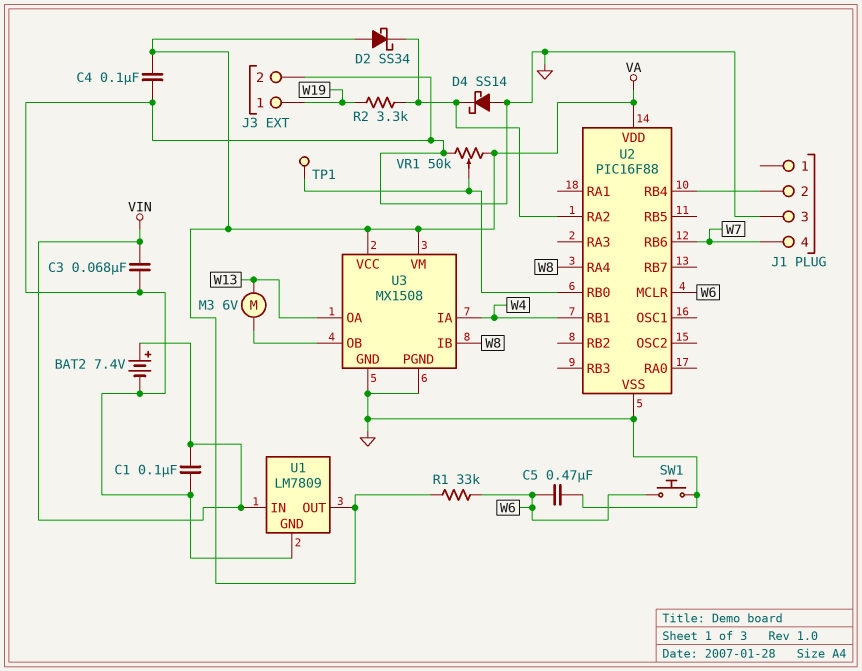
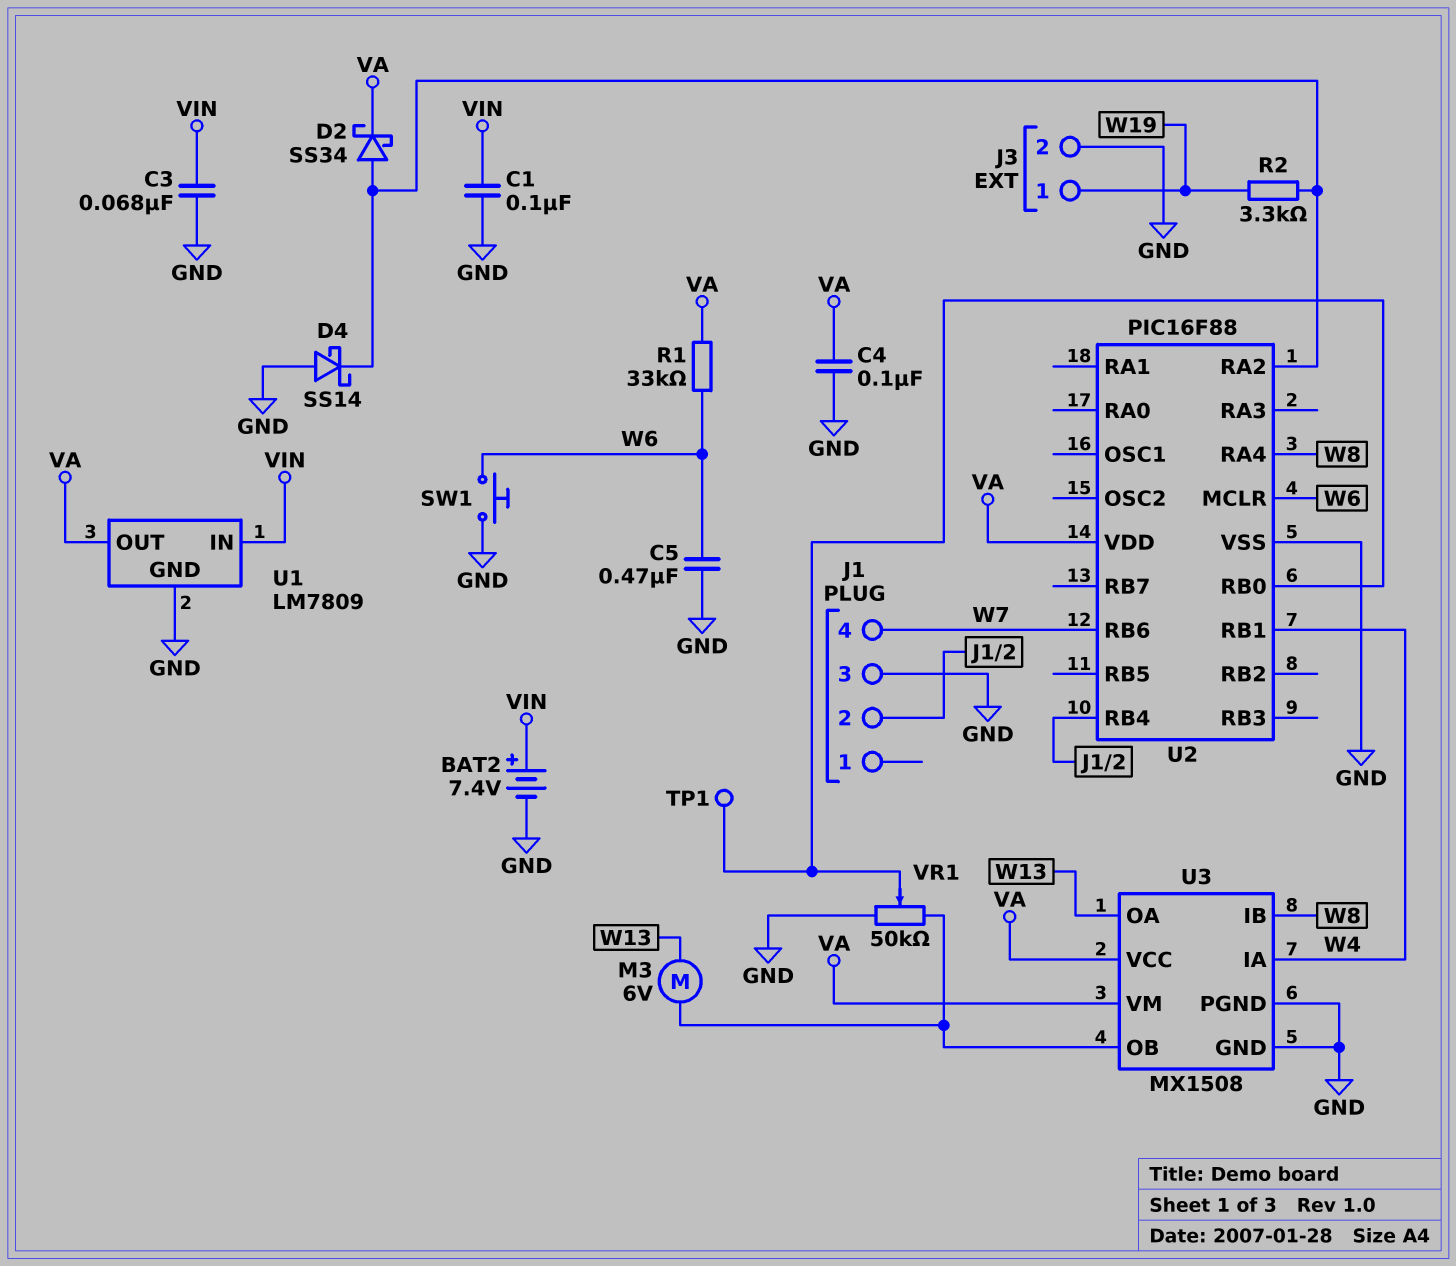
D2: schottky SS34 (A VA, K U2/RA2) -> schottky SS34 (A U2/RA2, K VA)
VR1: 50k (GND, VA, wiper U2/RB0) -> 50k (GND, U3/OB, wiper U2/RB0)

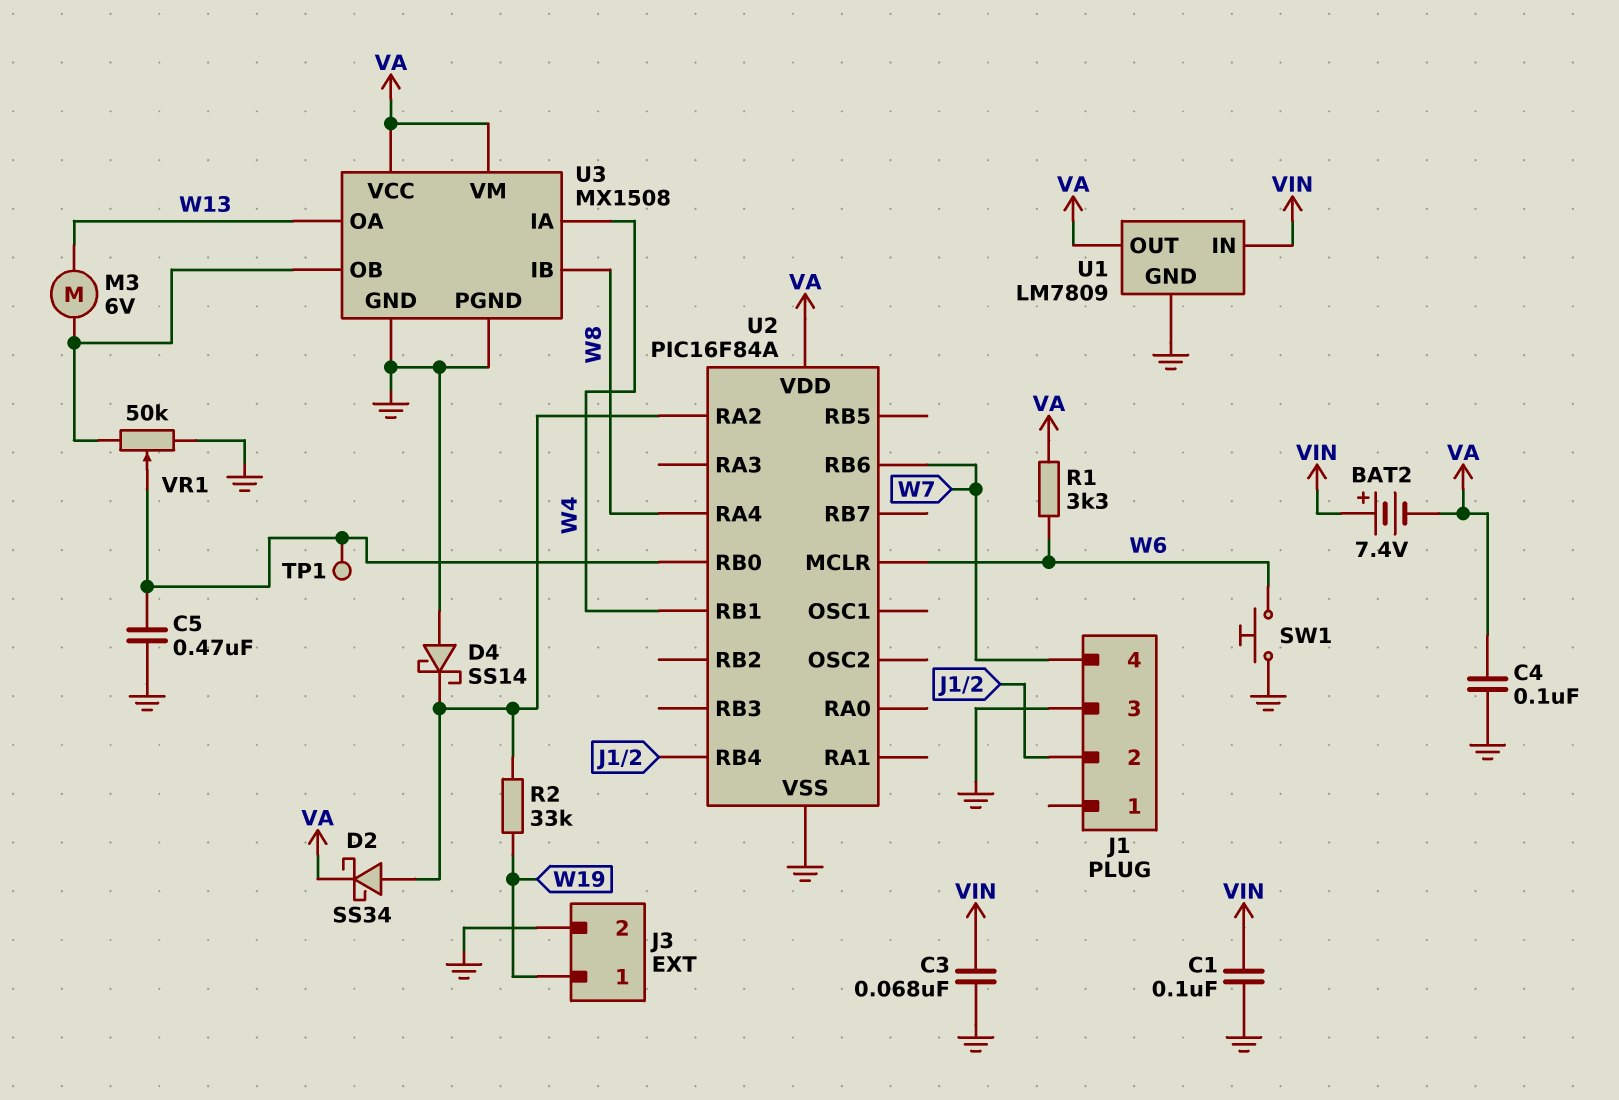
BAT2: 7.4V (plus VIN, minus GND) -> 7.4V (plus VIN, minus VA)
C5: 470nF (GND, W6) -> 470nF (GND, U2/RB0)
R1: 33k (VA, W6) -> 3.3k (VA, W6)
R2: 3.3k (U2/RA2, W19) -> 33k (U2/RA2, W19)
U2: PIC16F88 -> PIC16F84A

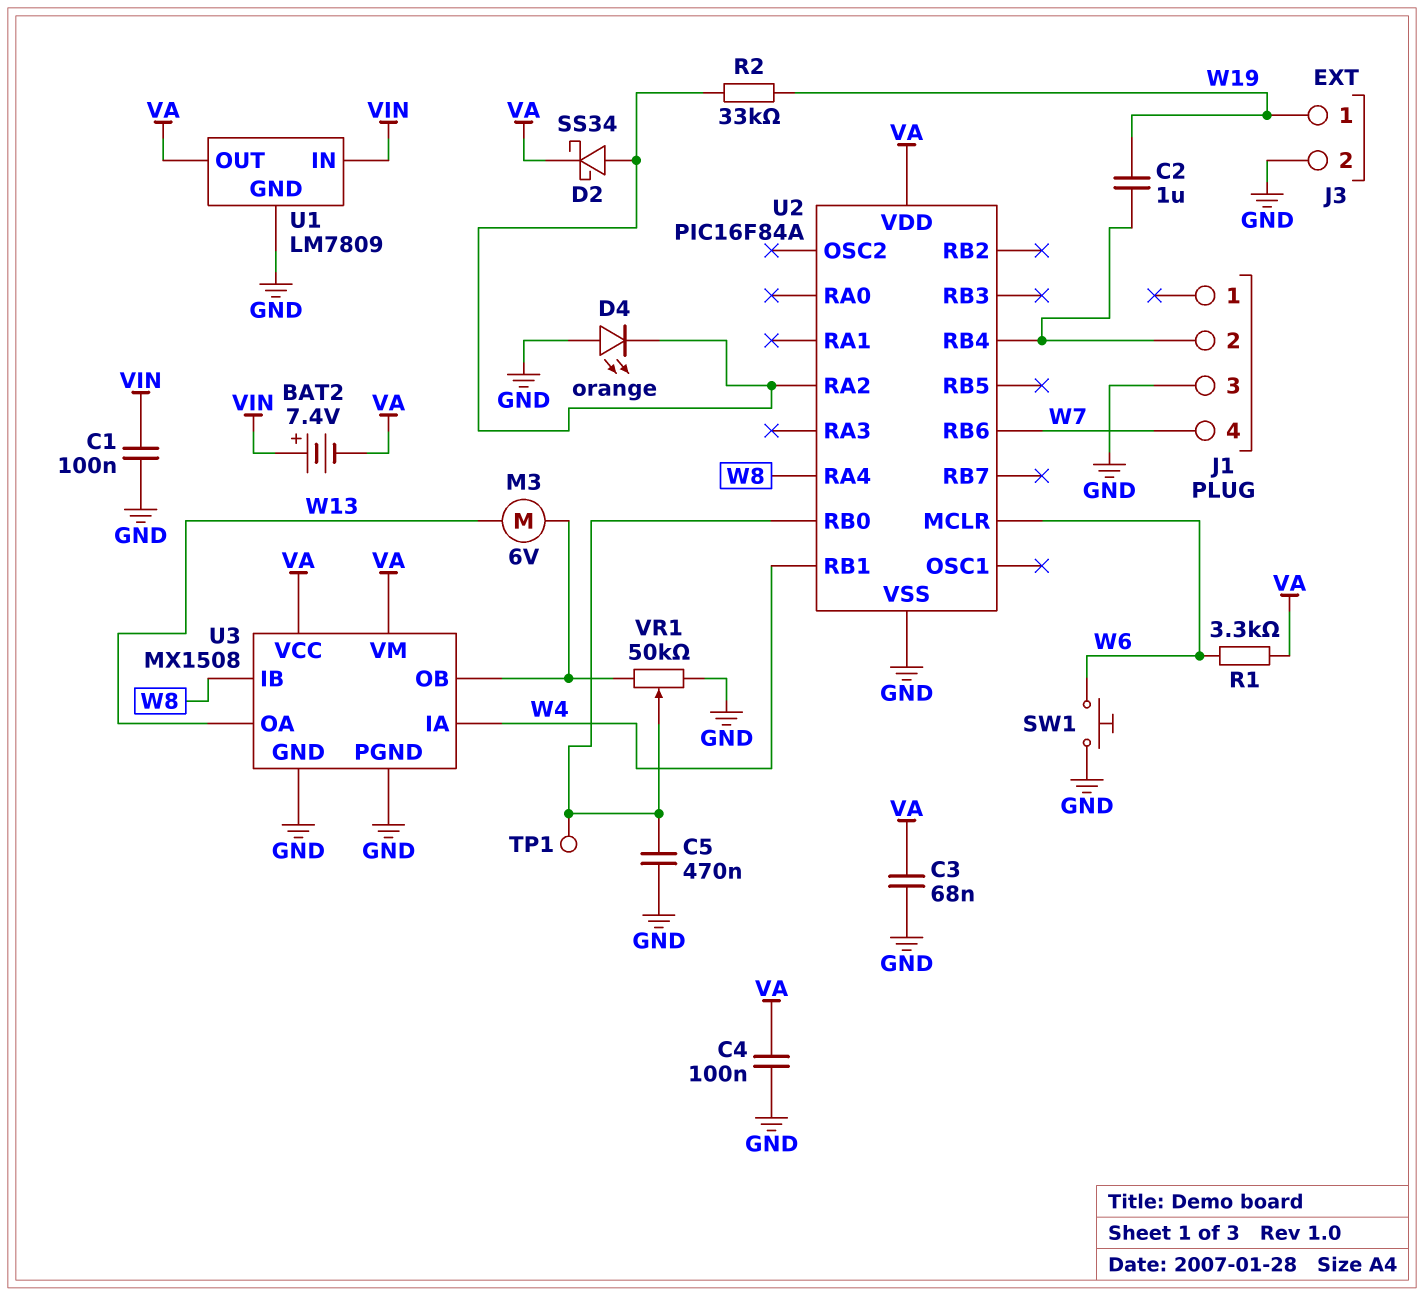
C2: none -> 1uF (J1/2, W19)
C3: 68nF (GND, VIN) -> 68nF (GND, VA)
D4: schottky SS14 (A GND, K U2/RA2) -> LED orange (A GND, K U2/RA2)

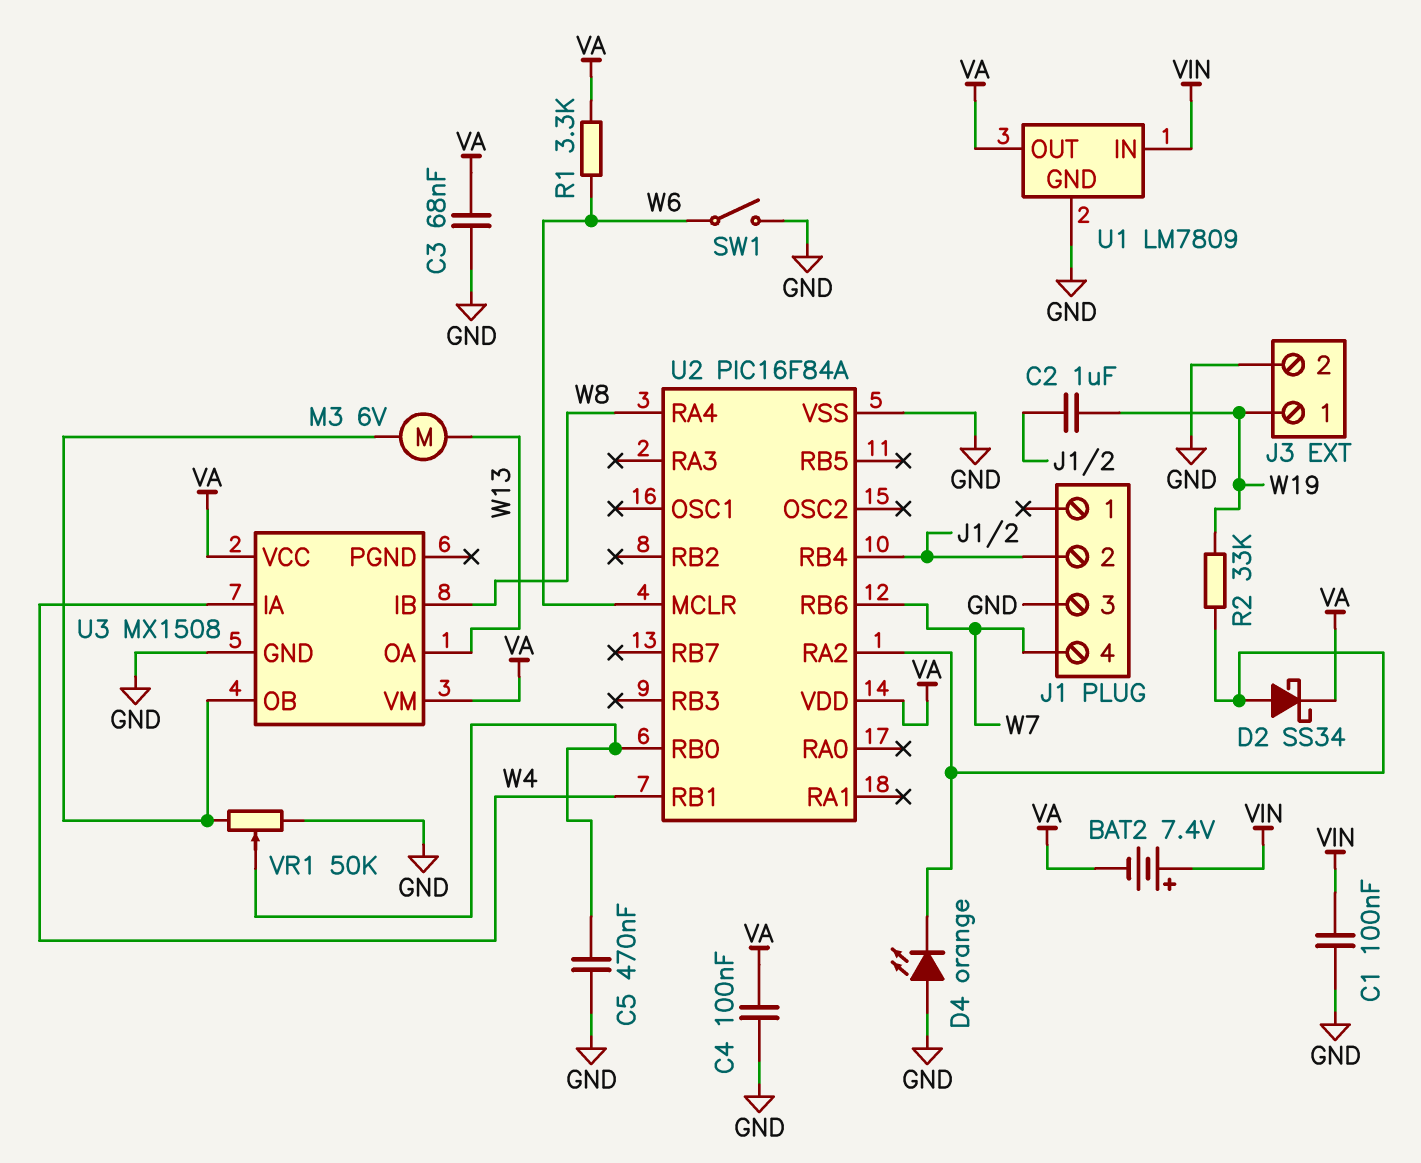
SW1: button (GND, W6) -> switch (GND, W6)
TP1: test point (U2/RB0) -> none
U3 pin PGND: GND -> none

